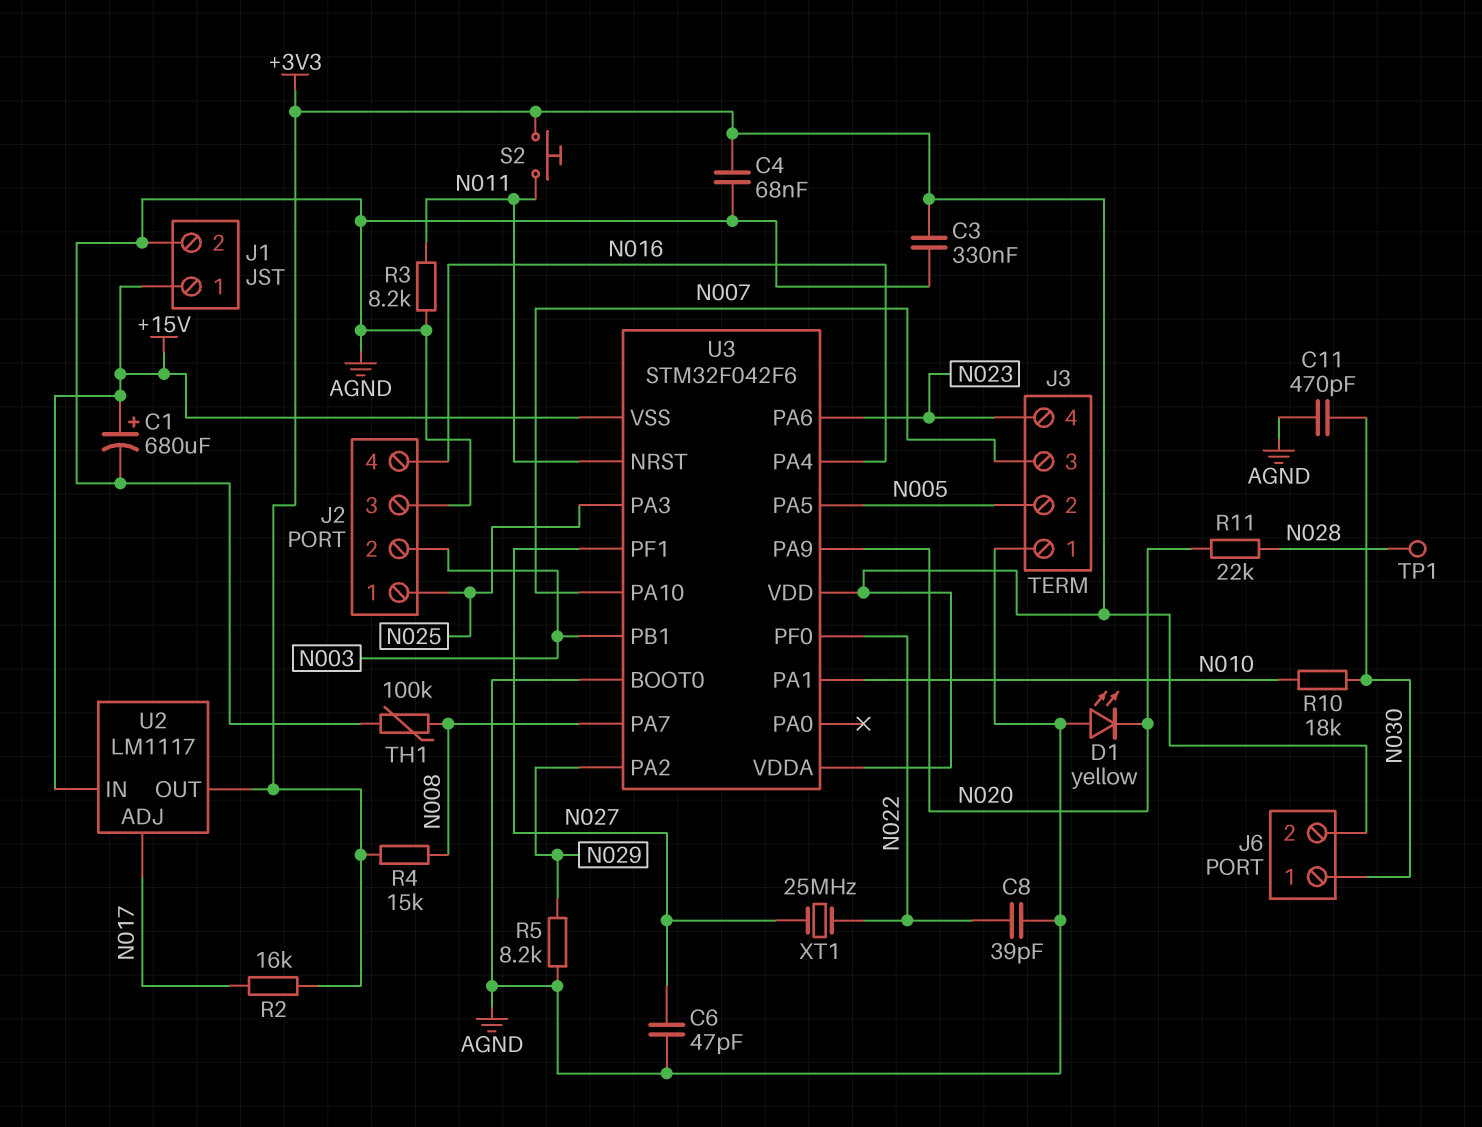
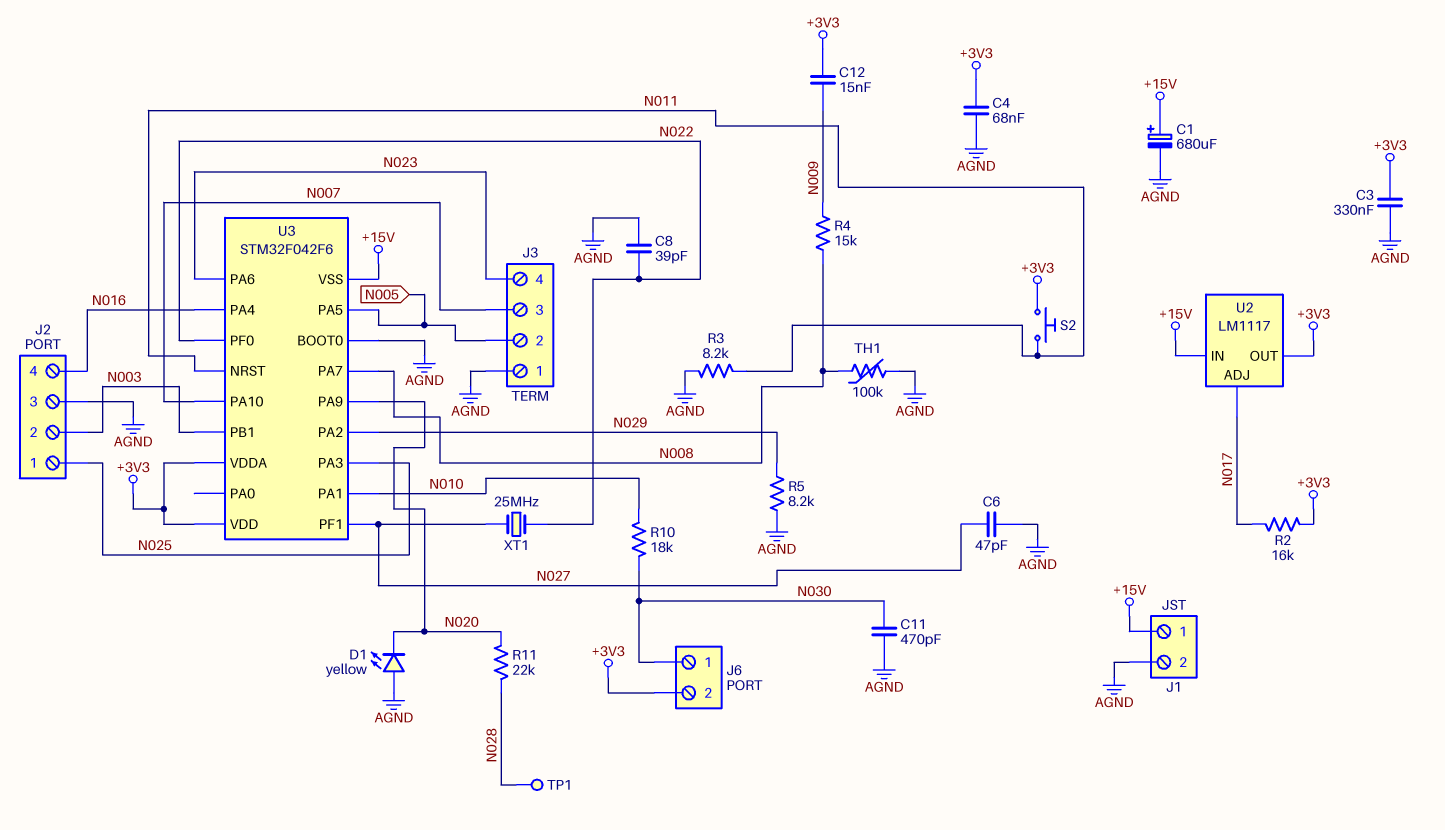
C12: none -> 15nF (+3V3, N009)
R4: 15k (+3V3, N008) -> 15k (N008, N009)

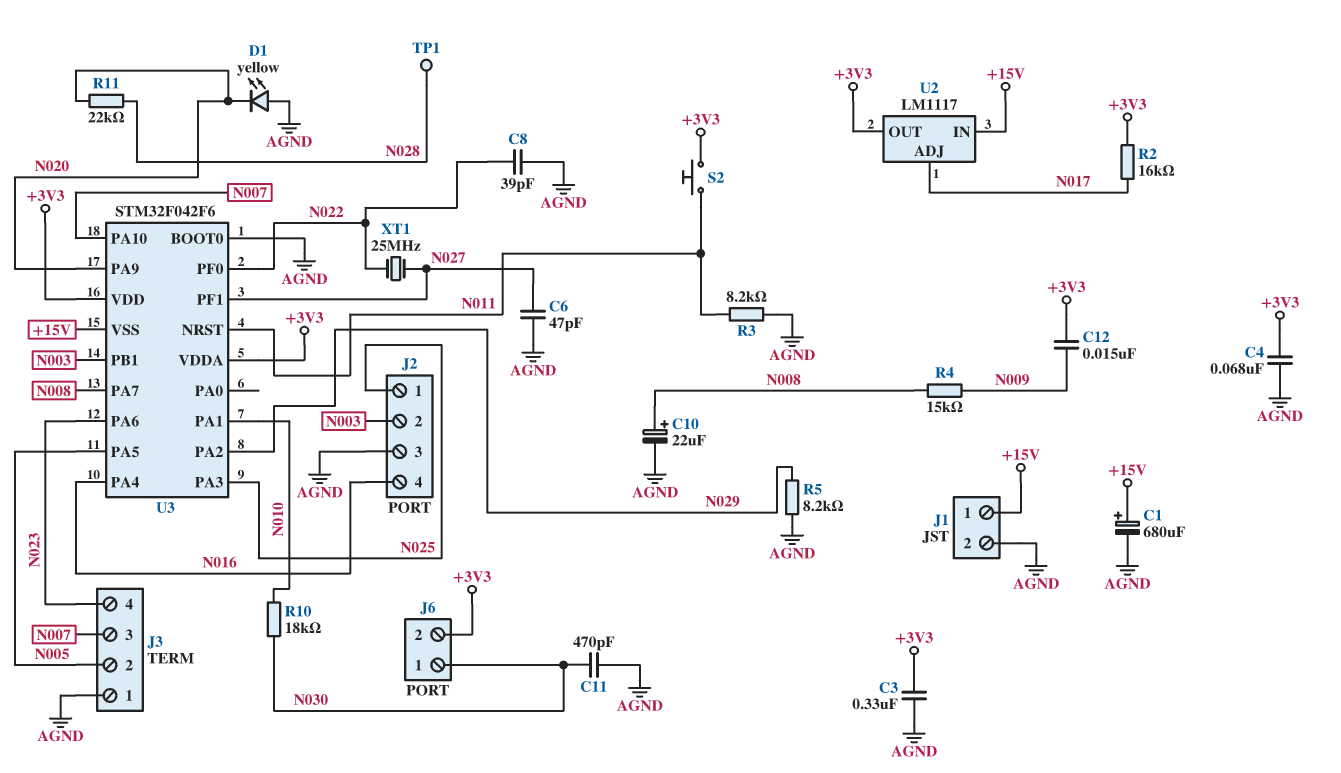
C10: none -> 22uF (plus N008, minus AGND)
TH1: 100k (AGND, N008) -> none

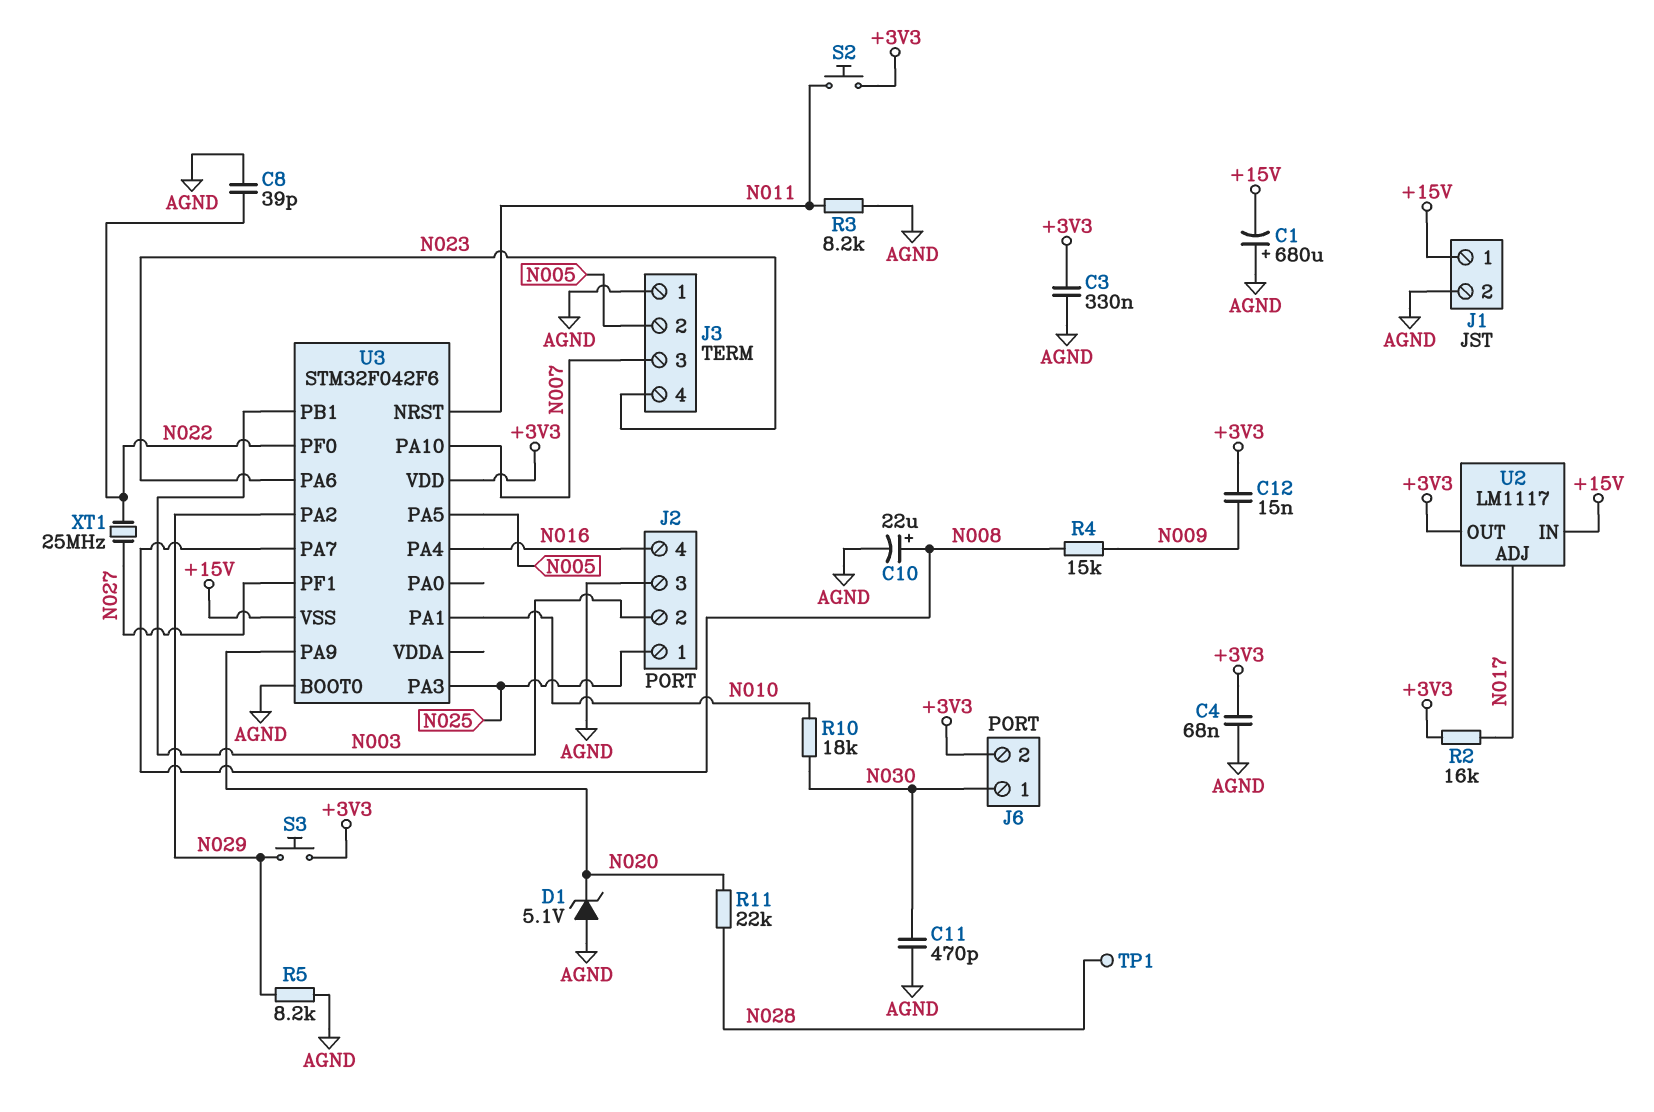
C1: 680uF (plus +15V, minus AGND) -> 680uF (plus AGND, minus +15V)
C6: 47pF (AGND, N027) -> none
D1: LED yellow (A AGND, K N020) -> zener 5.1V (A AGND, K N020)
S3: none -> button (+3V3, N029)
U3 pin VDDA: +3V3 -> none

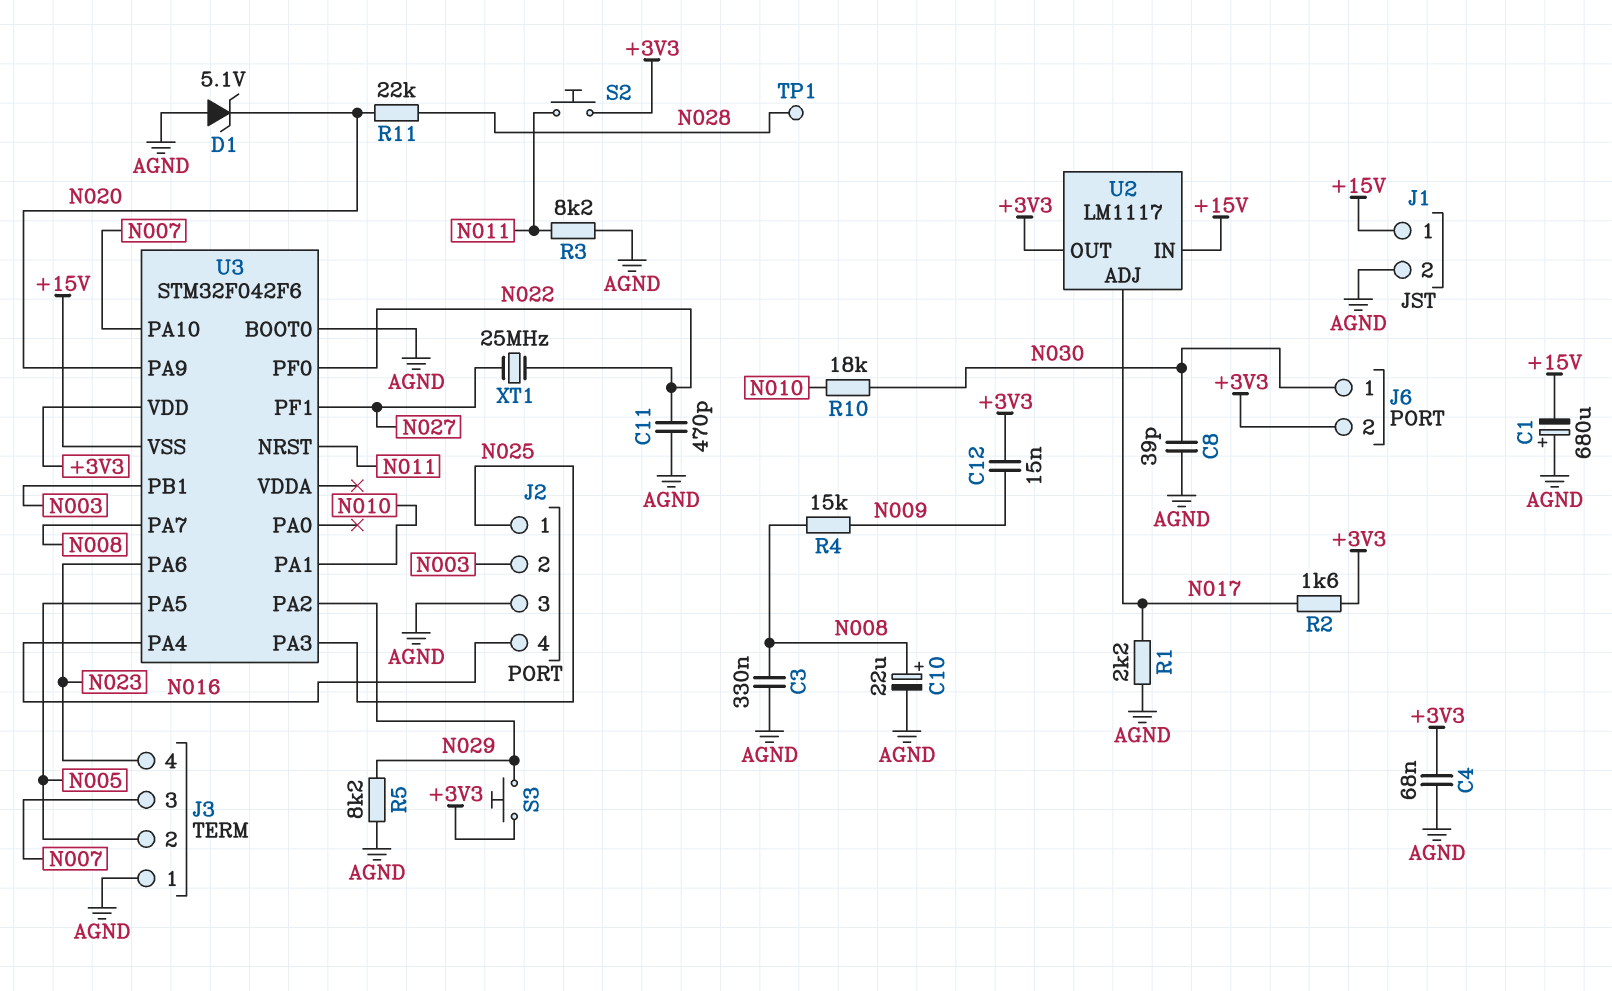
C3: 330nF (+3V3, AGND) -> 330nF (AGND, N008)
C8: 39pF (AGND, N022) -> 39pF (AGND, N030)
C11: 470pF (AGND, N030) -> 470pF (AGND, N022)
R1: none -> 2.2k (AGND, N017)
R2: 16k (+3V3, N017) -> 1.6k (+3V3, N017)

